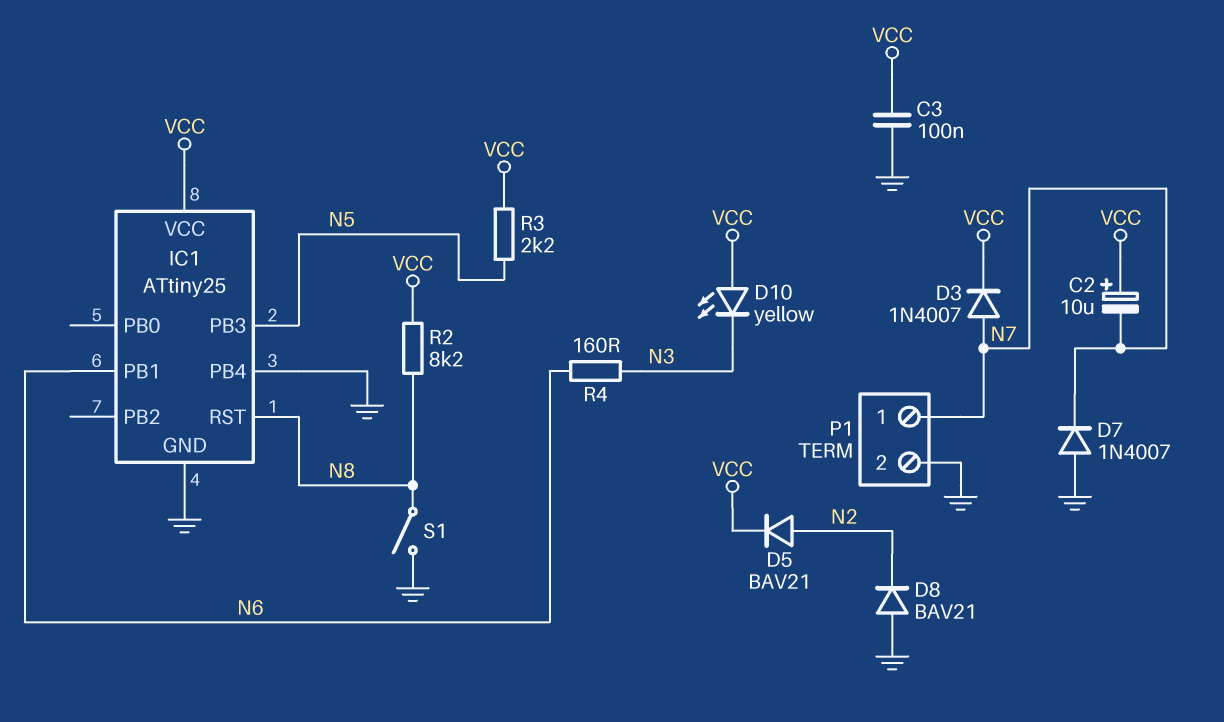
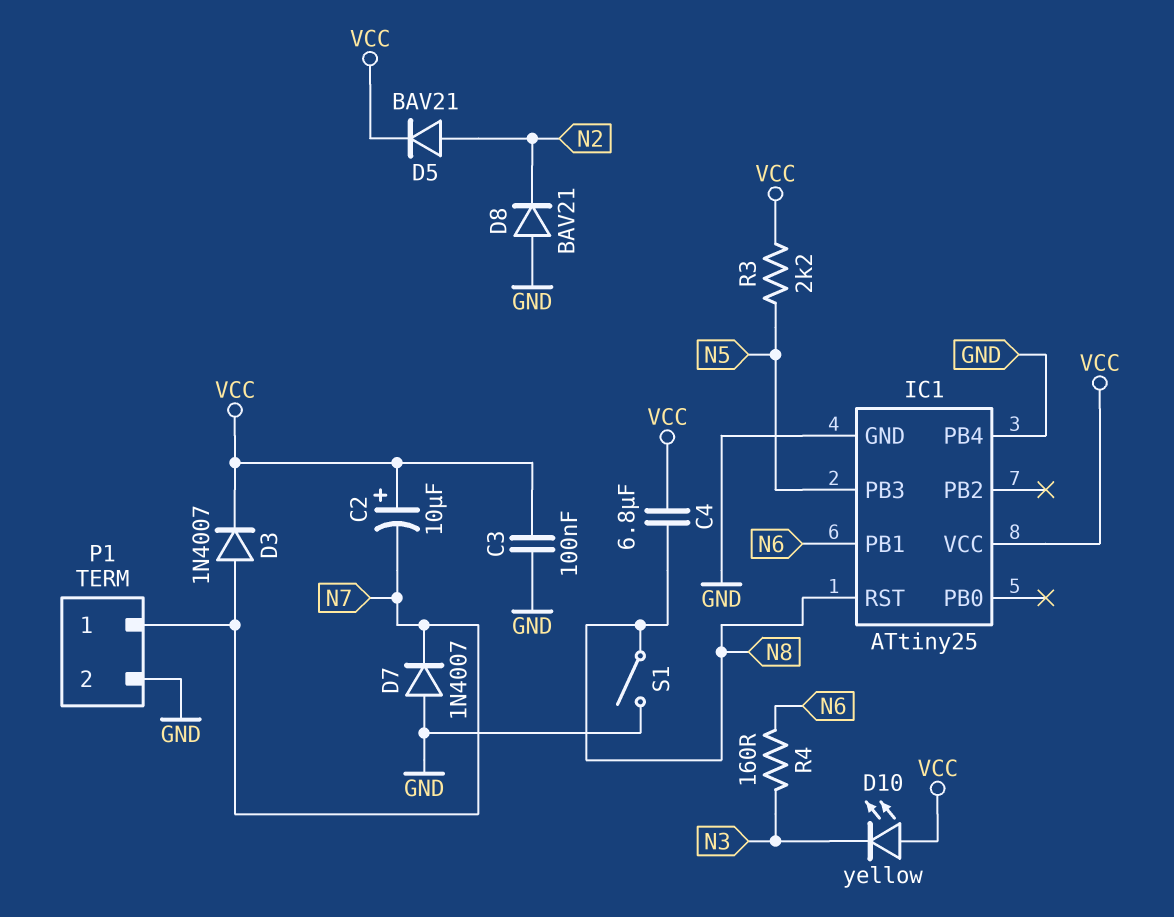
C4: none -> 6.8uF (N8, VCC)
R2: 8.2k (N8, VCC) -> none

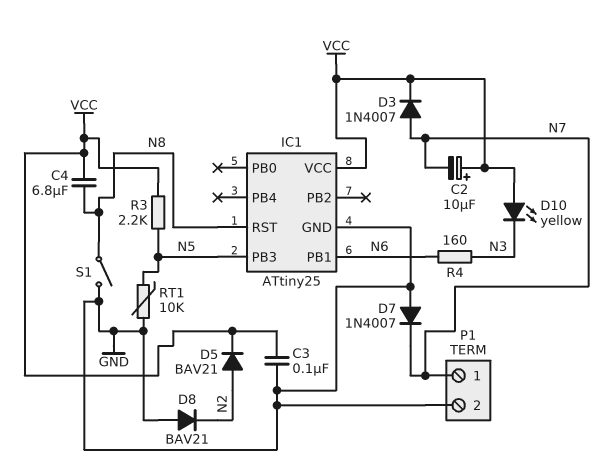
IC1 pin PB4: GND -> none
RT1: none -> 10k (GND, N5)

